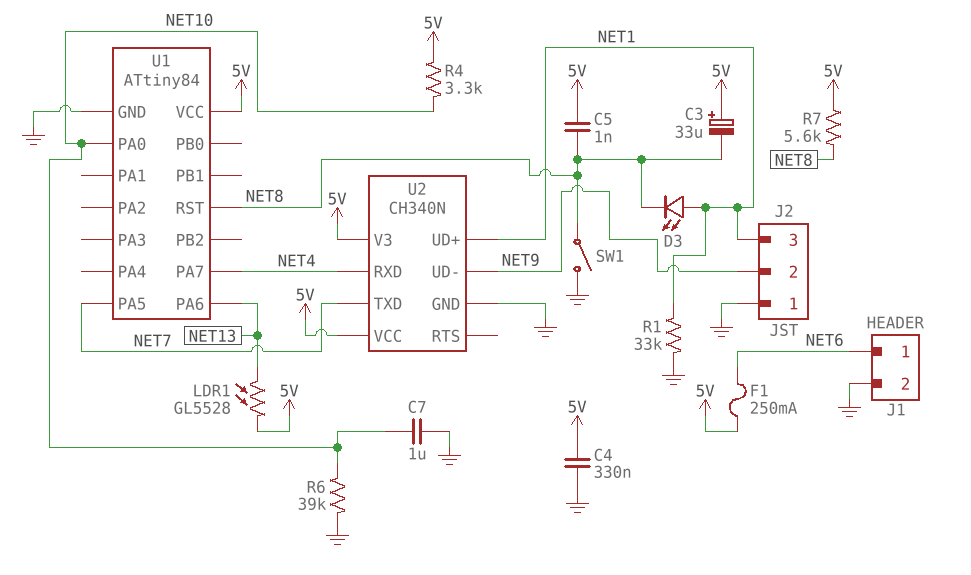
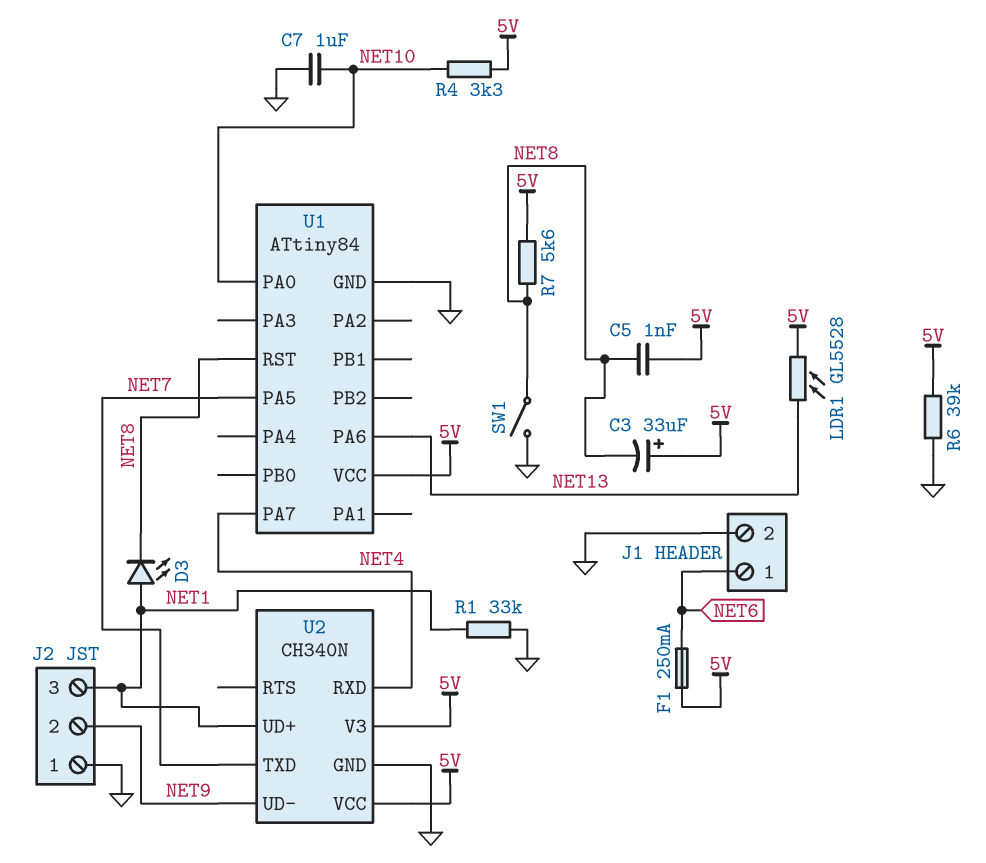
C4: 330nF (5V, GND) -> none
R6: 39k (GND, NET10) -> 39k (5V, GND)

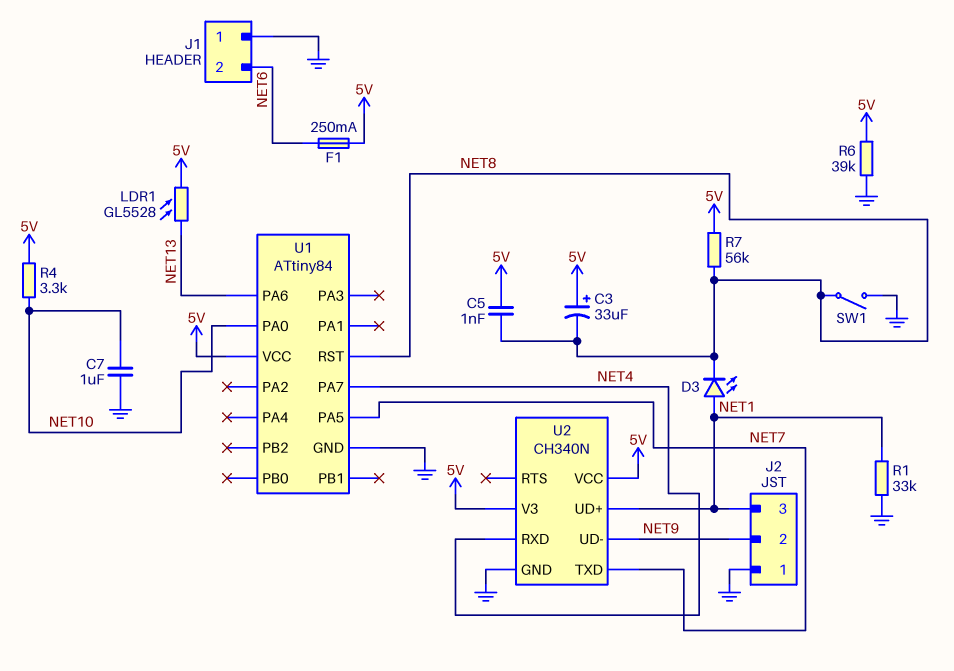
J1 pin 1: NET6 -> GND
J1 pin 2: GND -> NET6
R7: 5.6k (5V, NET8) -> 56k (5V, NET8)

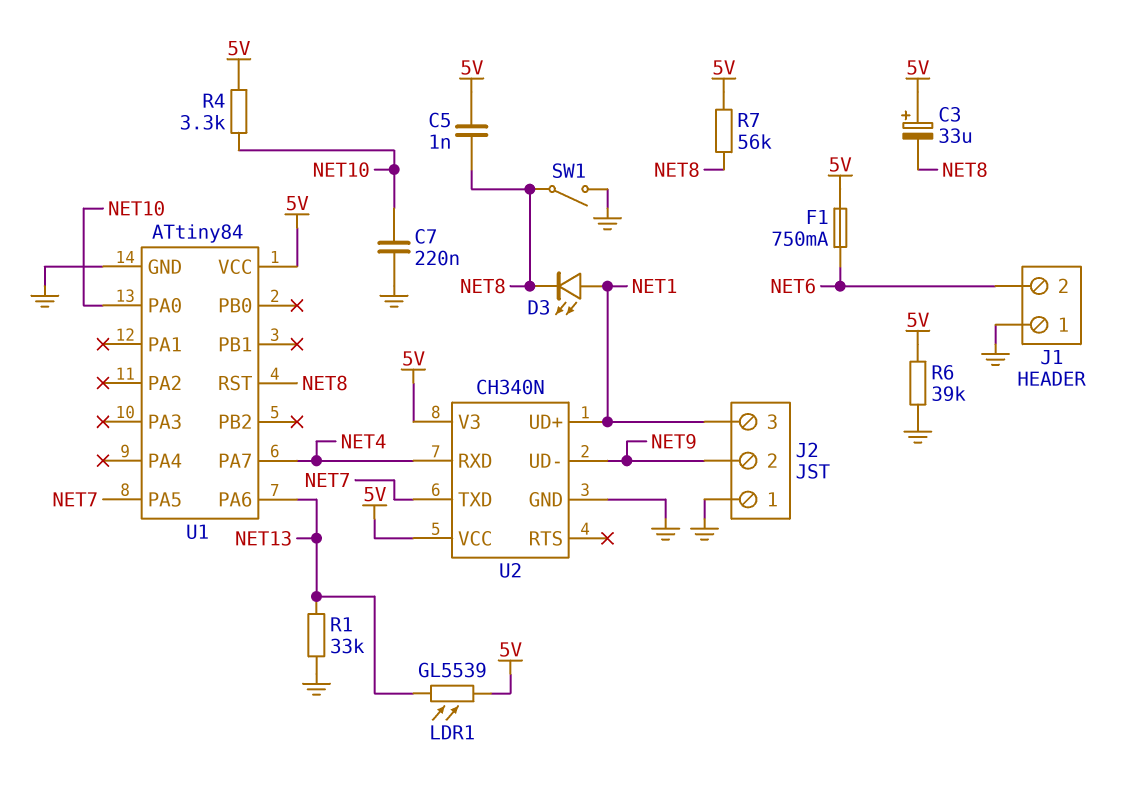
C7: 1uF (GND, NET10) -> 220nF (GND, NET10)
F1: 250mA (5V, NET6) -> 750mA (5V, NET6)
LDR1: GL5528 (5V, NET13) -> GL5539 (5V, NET13)
R1: 33k (GND, NET1) -> 33k (GND, NET13)

